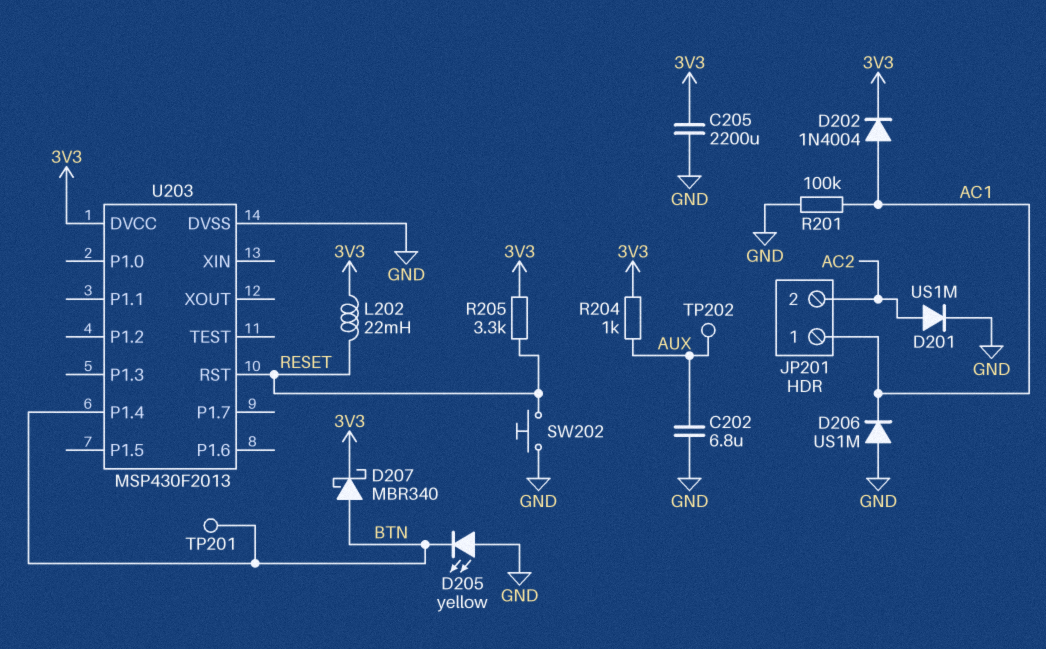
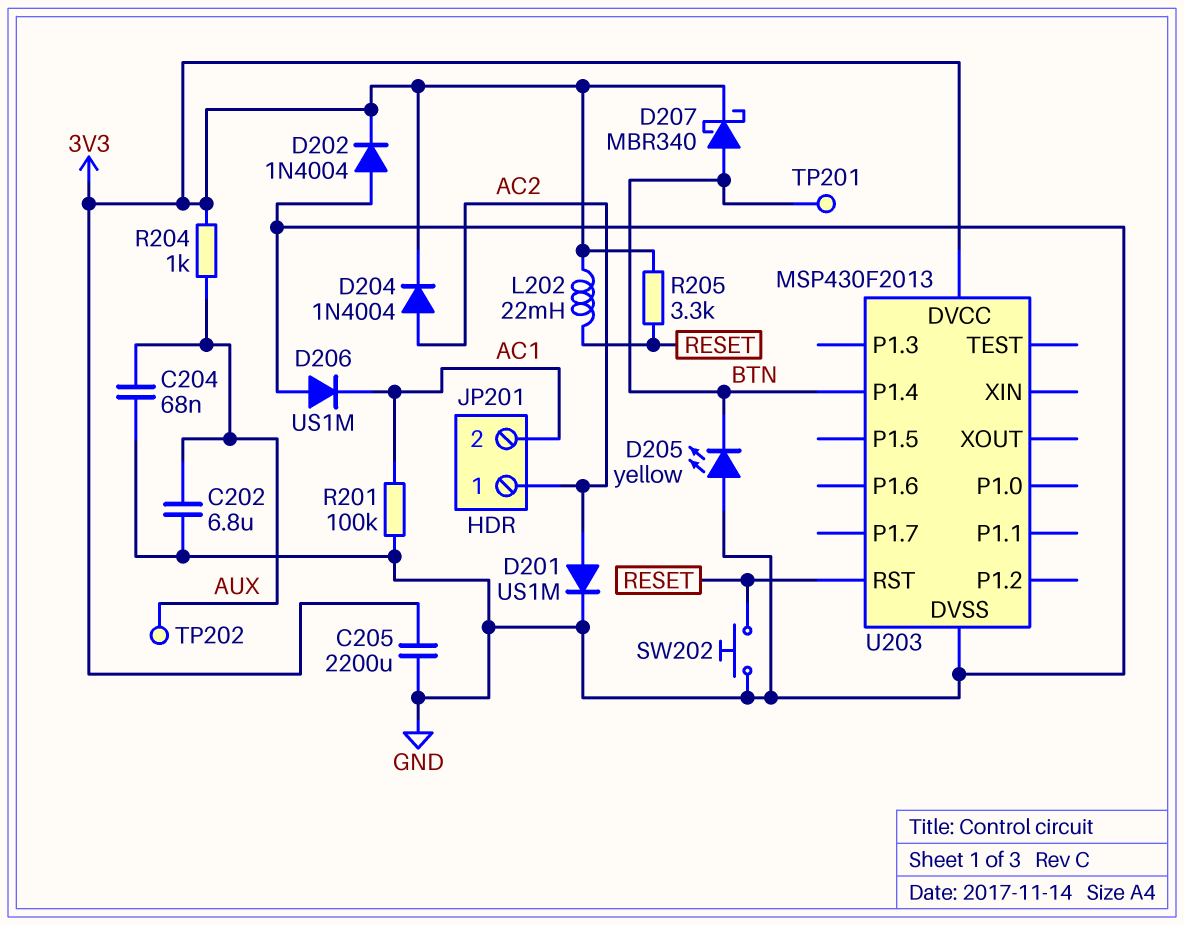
C204: none -> 68nF (AUX, GND)
D202: diode 1N4004 (A AC1, K 3V3) -> diode 1N4004 (A GND, K 3V3)
D204: none -> diode 1N4004 (A AC2, K 3V3)
JP201 pin 1: AC1 -> AC2
JP201 pin 2: AC2 -> AC1

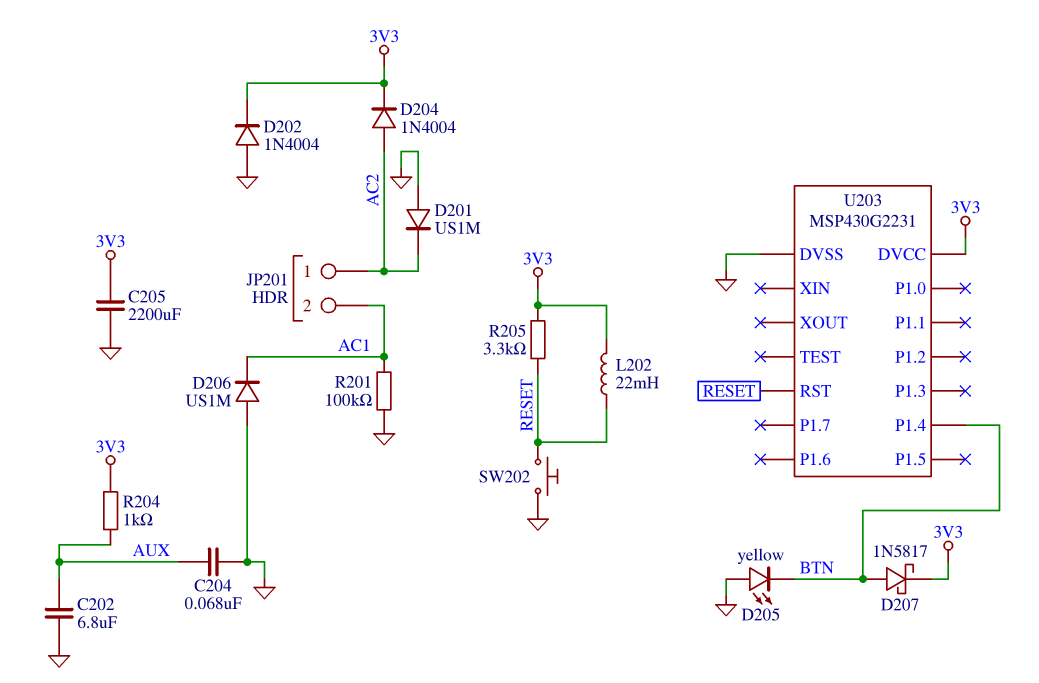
D201: diode US1M (A AC2, K GND) -> diode US1M (A GND, K AC2)
D207: schottky MBR340 (A BTN, K 3V3) -> schottky 1N5817 (A BTN, K 3V3)
TP201: test point (BTN) -> none
TP202: test point (AUX) -> none
U203: MSP430F2013 -> MSP430G2231

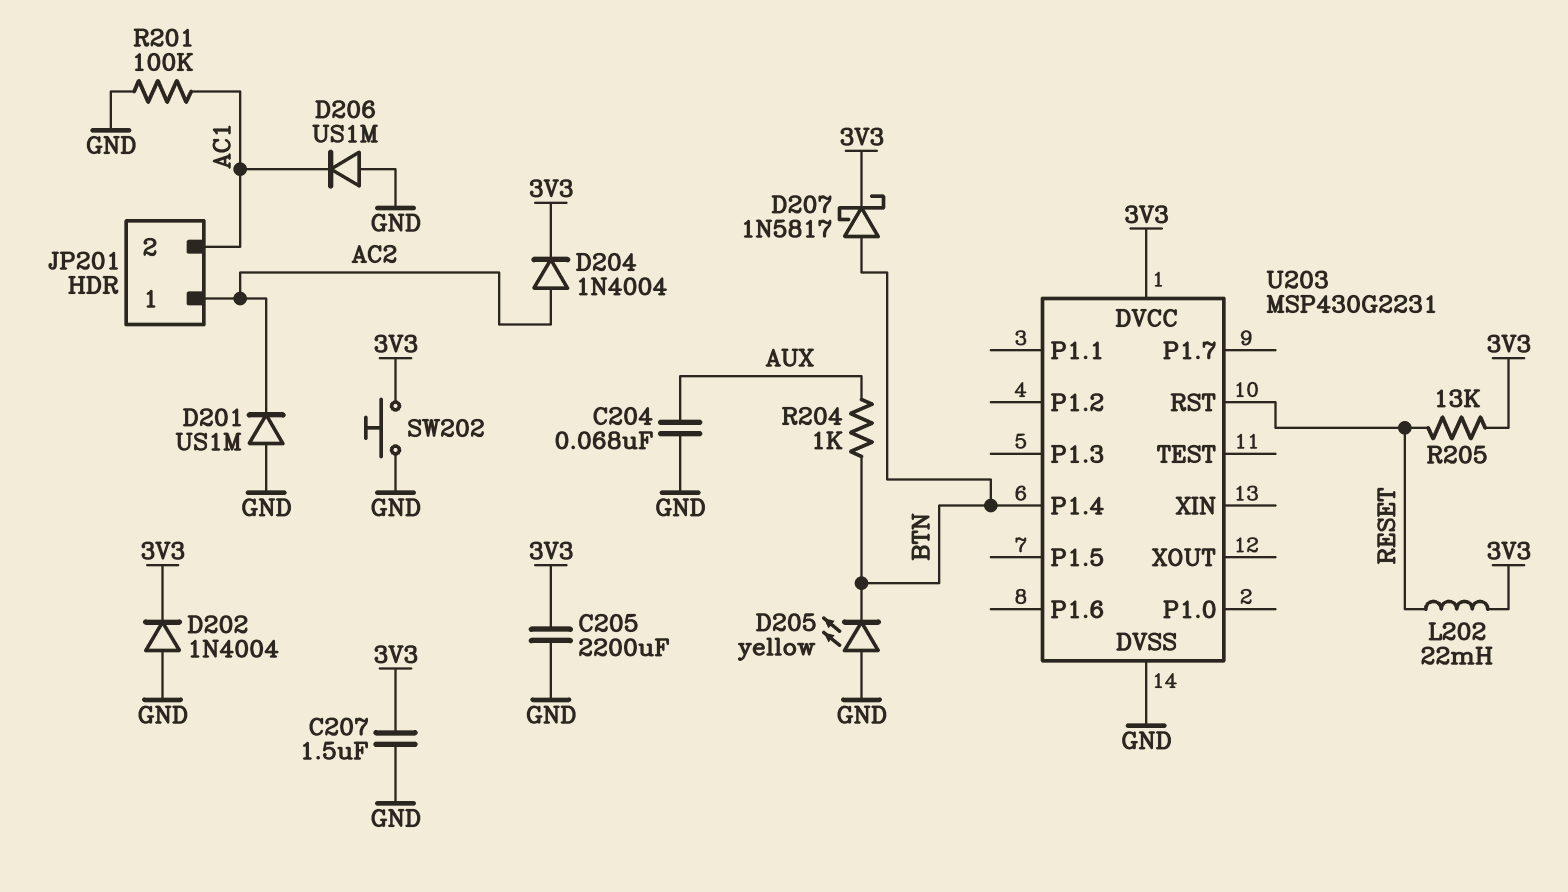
C202: 6.8uF (AUX, GND) -> none
C207: none -> 1.5uF (3V3, GND)
R204: 1k (3V3, AUX) -> 1k (AUX, BTN)
R205: 3.3k (3V3, RESET) -> 13k (3V3, RESET)
SW202: button (GND, RESET) -> button (3V3, GND)

